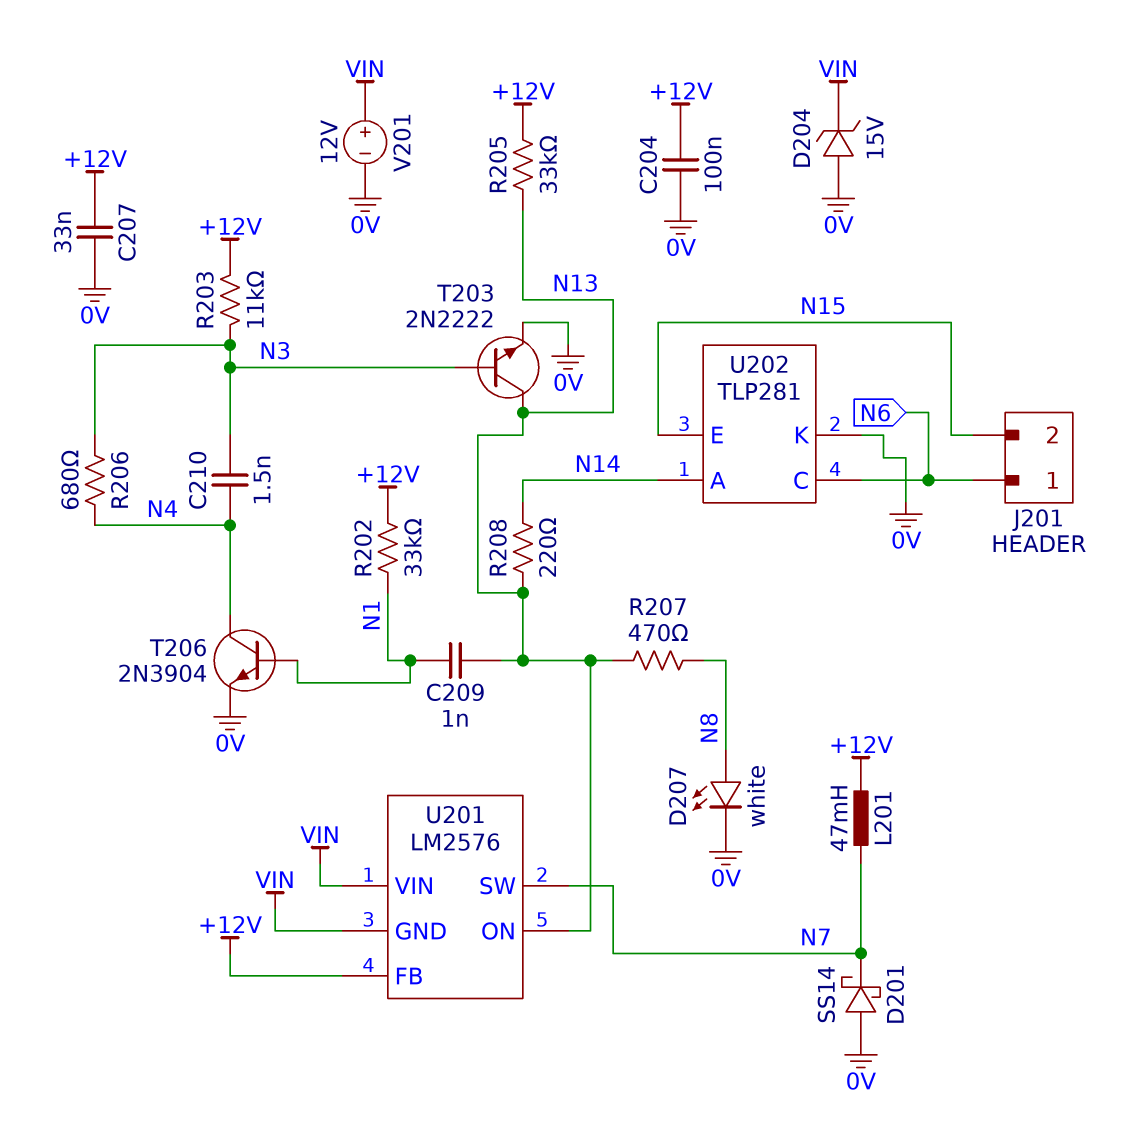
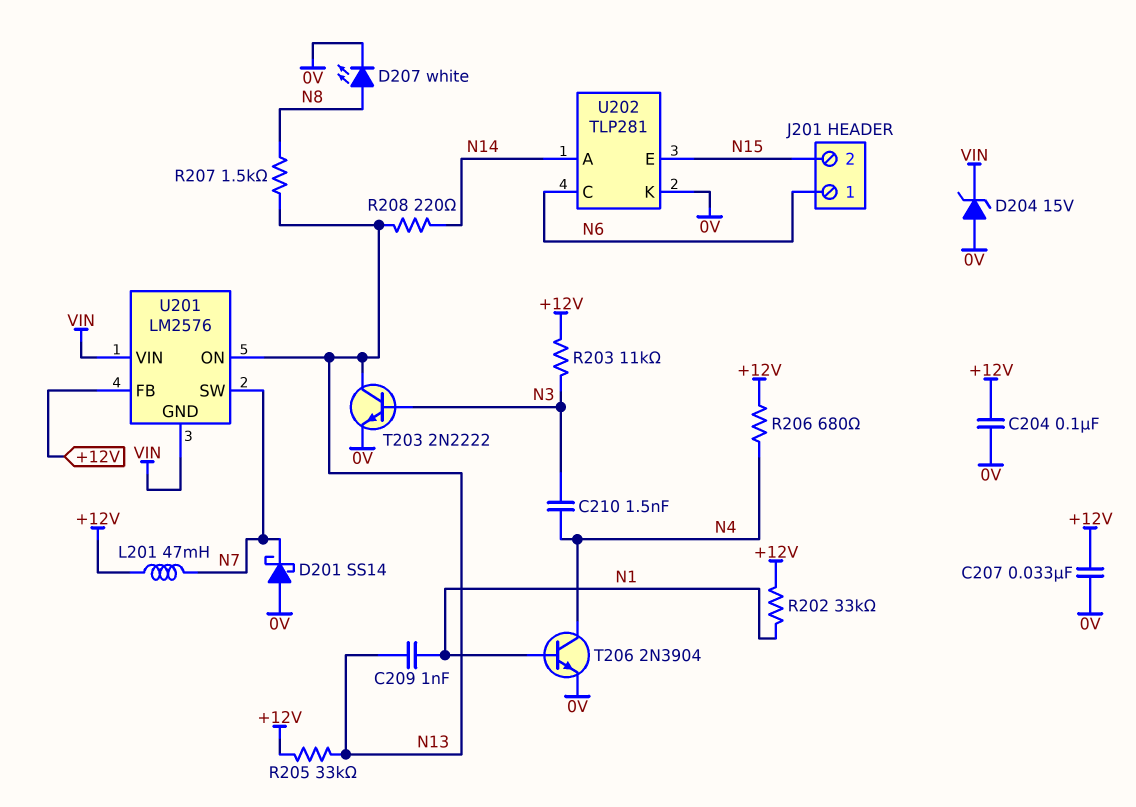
R206: 680 (N3, N4) -> 680 (+12V, N4)
R207: 470 (N8, N13) -> 1.5k (N8, N13)
V201: 12V (plus VIN, minus 0V) -> none

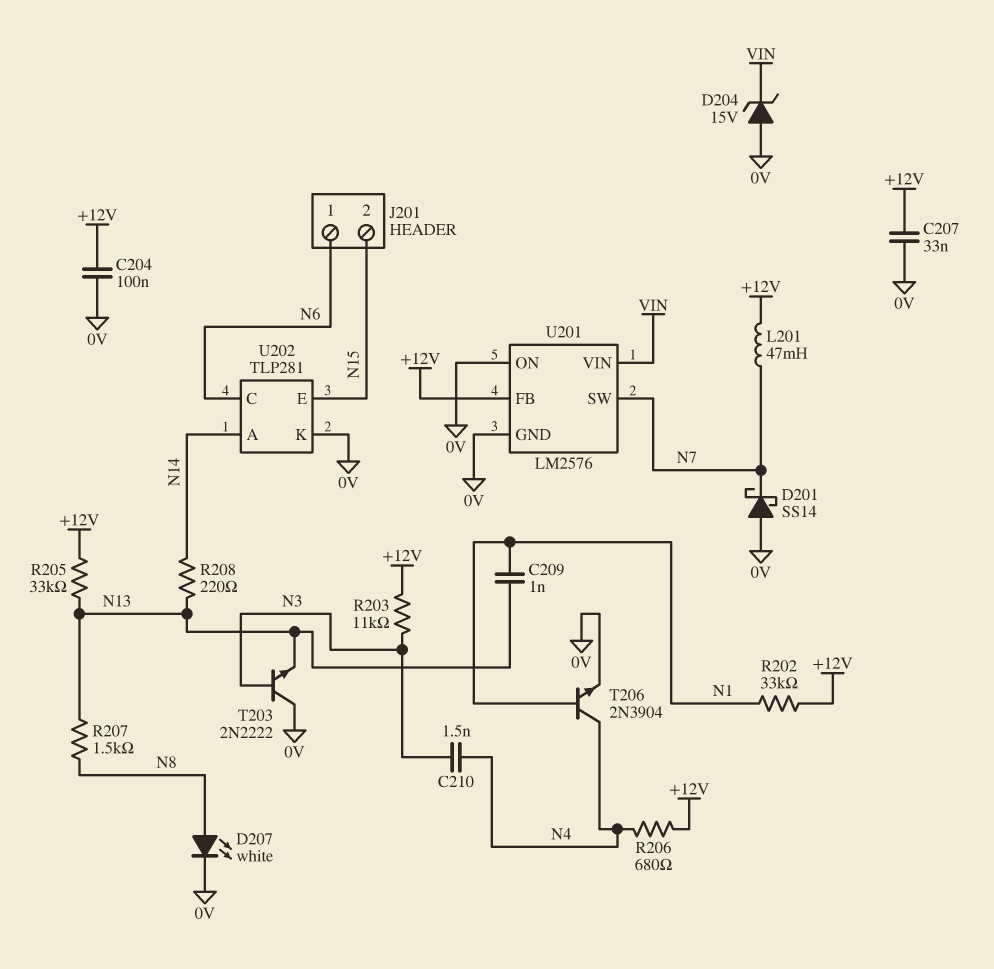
T203: NPN 2N2222 (B N3, C N13, E 0V) -> NPN 2N2222 (B N3, C 0V, E N13)
U201 pin GND: VIN -> 0V
U201 pin ON: N13 -> 0V

